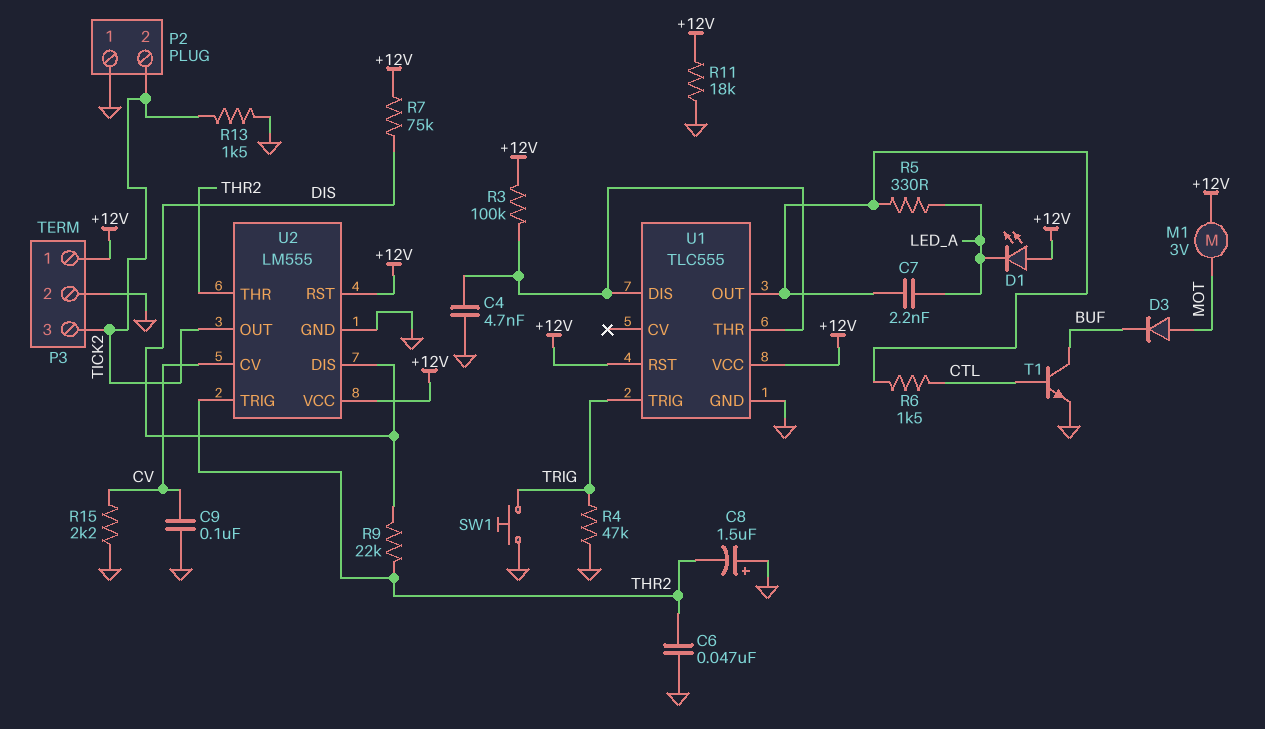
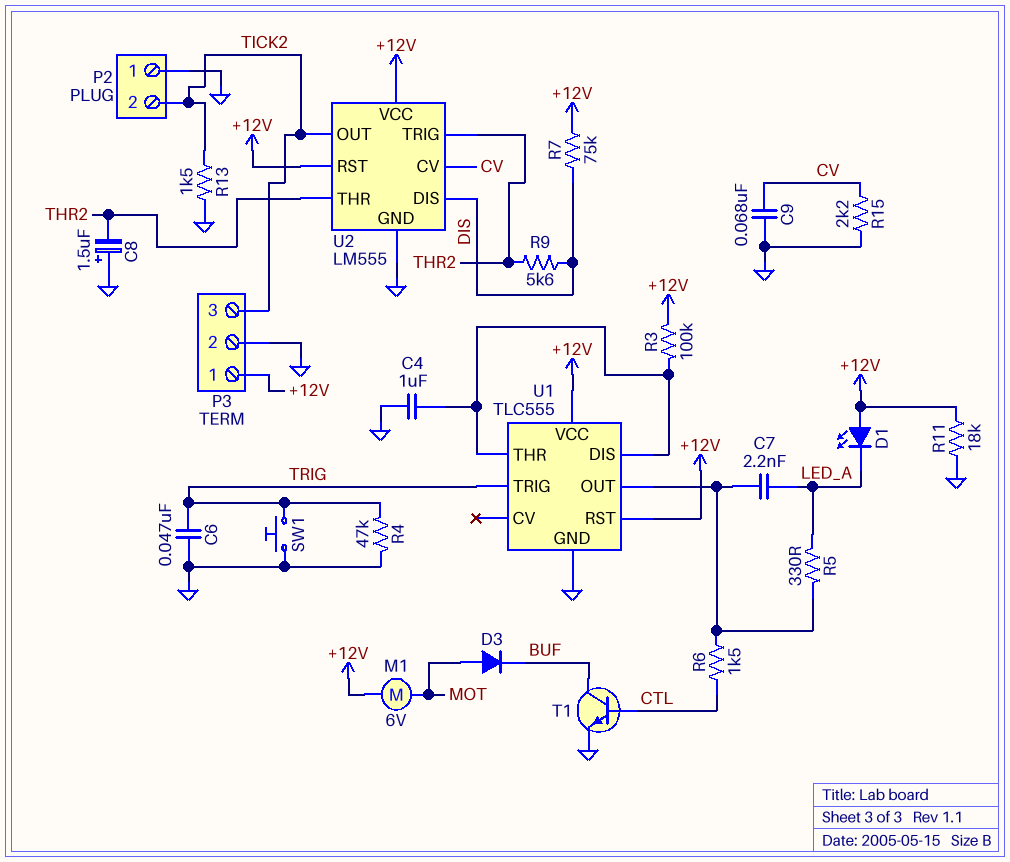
C4: 4.7nF (GND, U1/DIS) -> 1uF (GND, U1/DIS)
C6: 47nF (GND, THR2) -> 47nF (GND, TRIG)
C9: 100nF (CV, GND) -> 68nF (CV, GND)
M1: motor 3V (+12V, MOT) -> motor 6V (+12V, MOT)
R9: 22k (DIS, THR2) -> 5.6k (DIS, THR2)

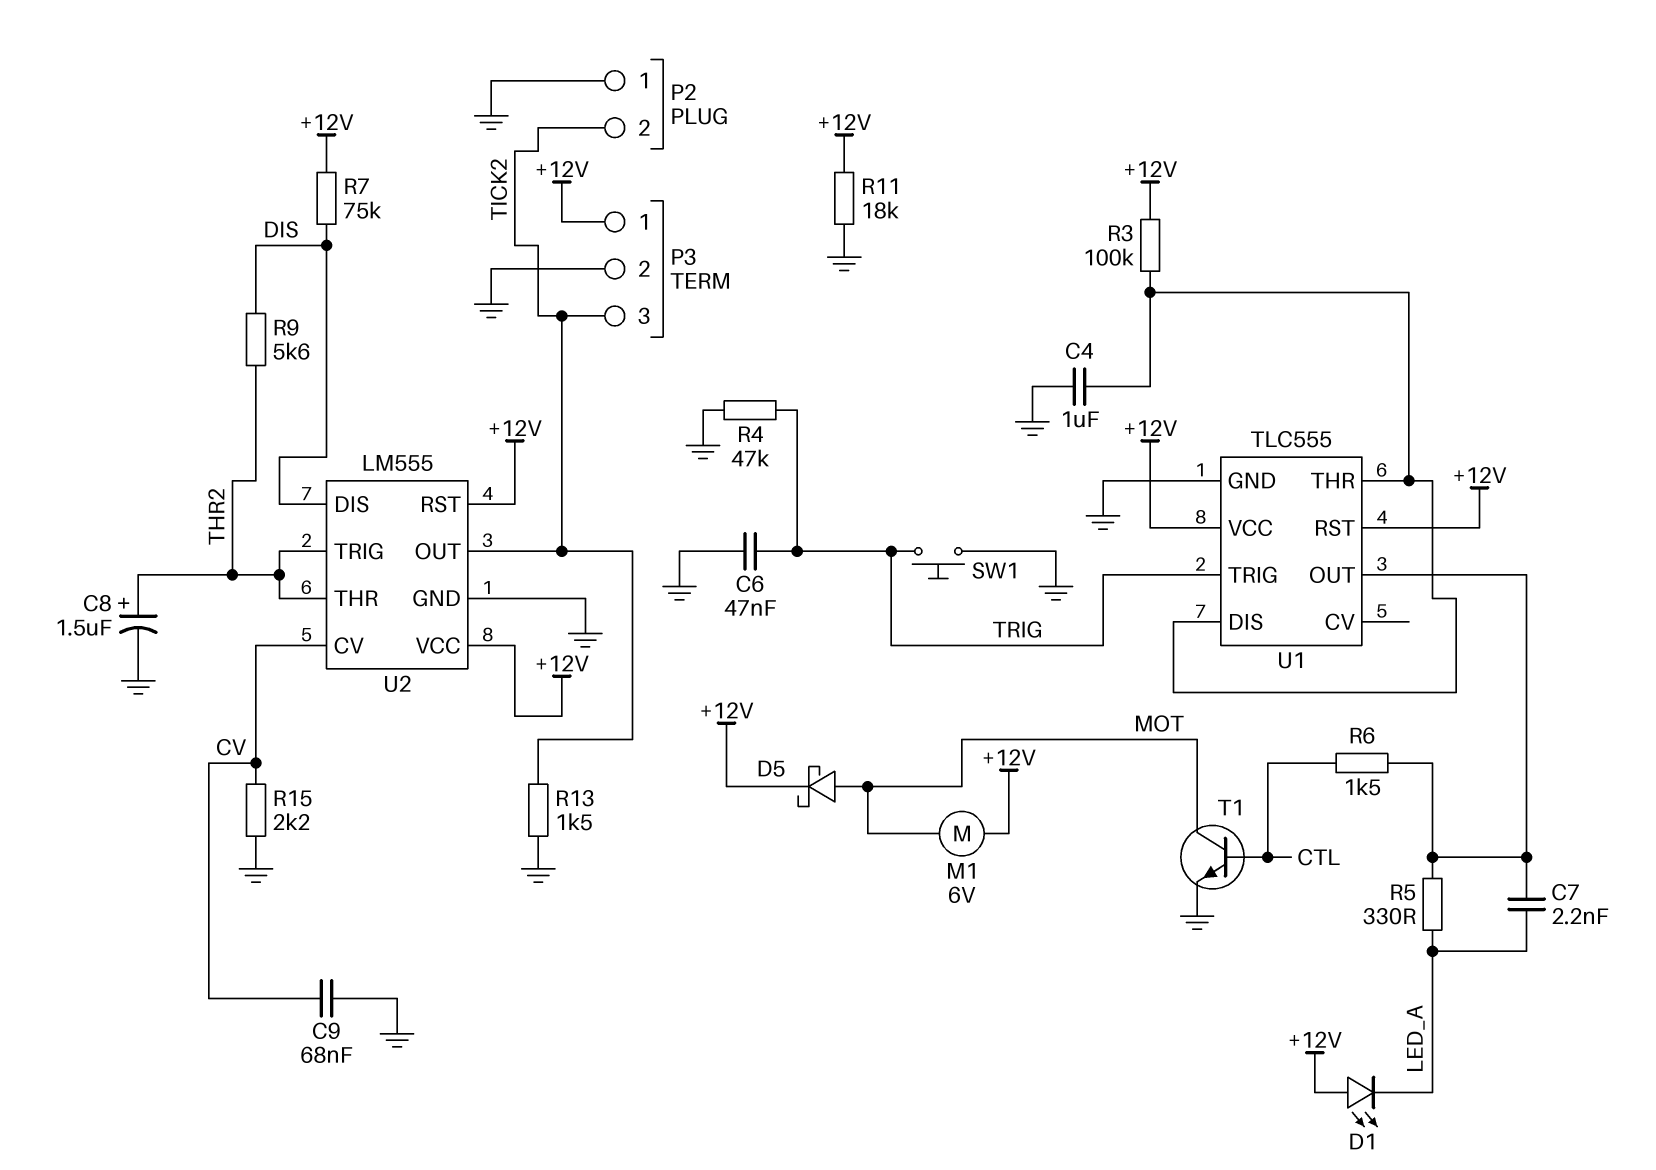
C8: 1.5uF (plus GND, minus THR2) -> 1.5uF (plus THR2, minus GND)
D3: diode (A MOT, K BUF) -> none
D5: none -> schottky (A MOT, K +12V)
T1: NPN (B CTL, C BUF, E GND) -> NPN (B CTL, C MOT, E GND)

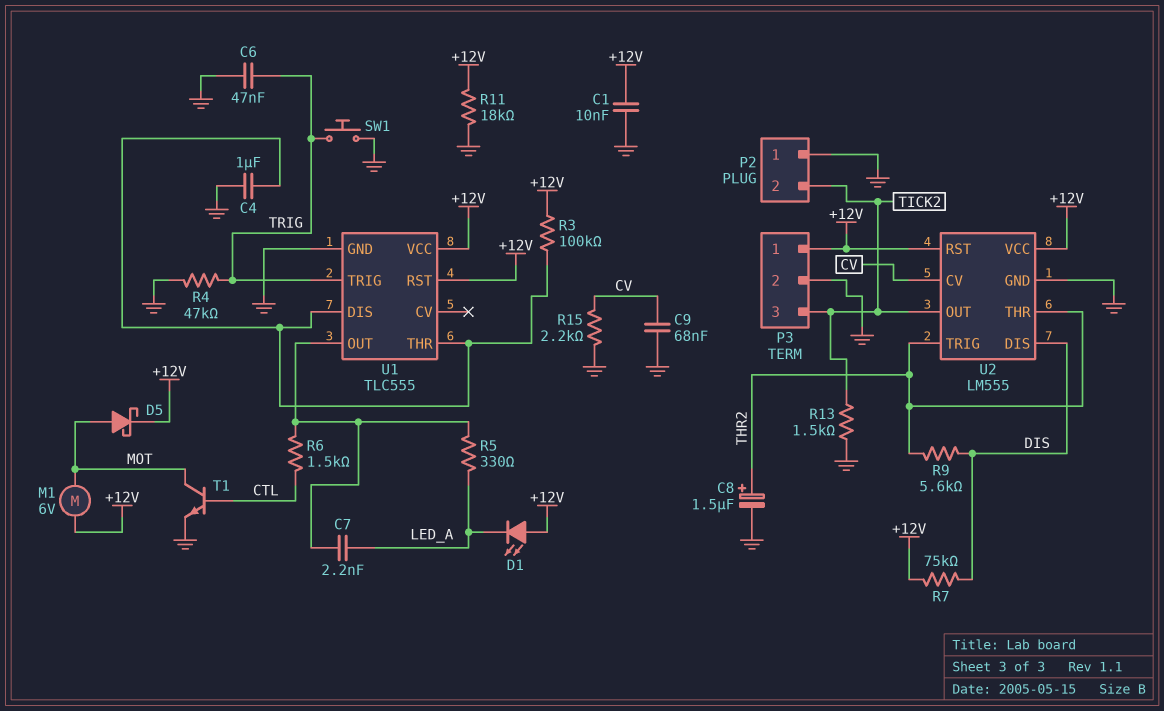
C1: none -> 10nF (+12V, GND)

